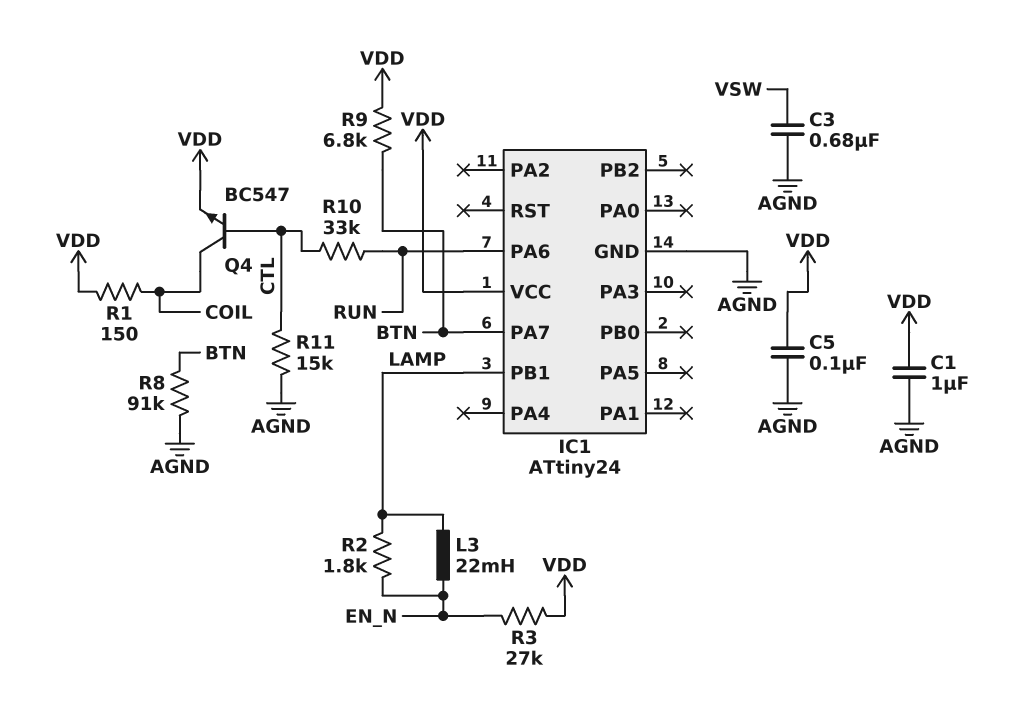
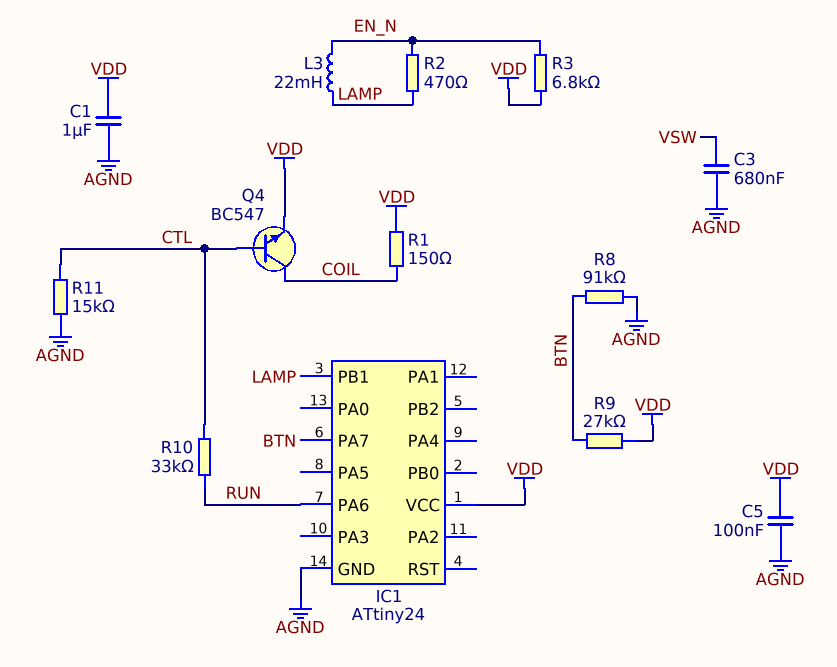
R2: 1.8k (EN_N, LAMP) -> 470 (EN_N, LAMP)
R3: 27k (EN_N, VDD) -> 6.8k (EN_N, VDD)
R9: 6.8k (BTN, VDD) -> 27k (BTN, VDD)

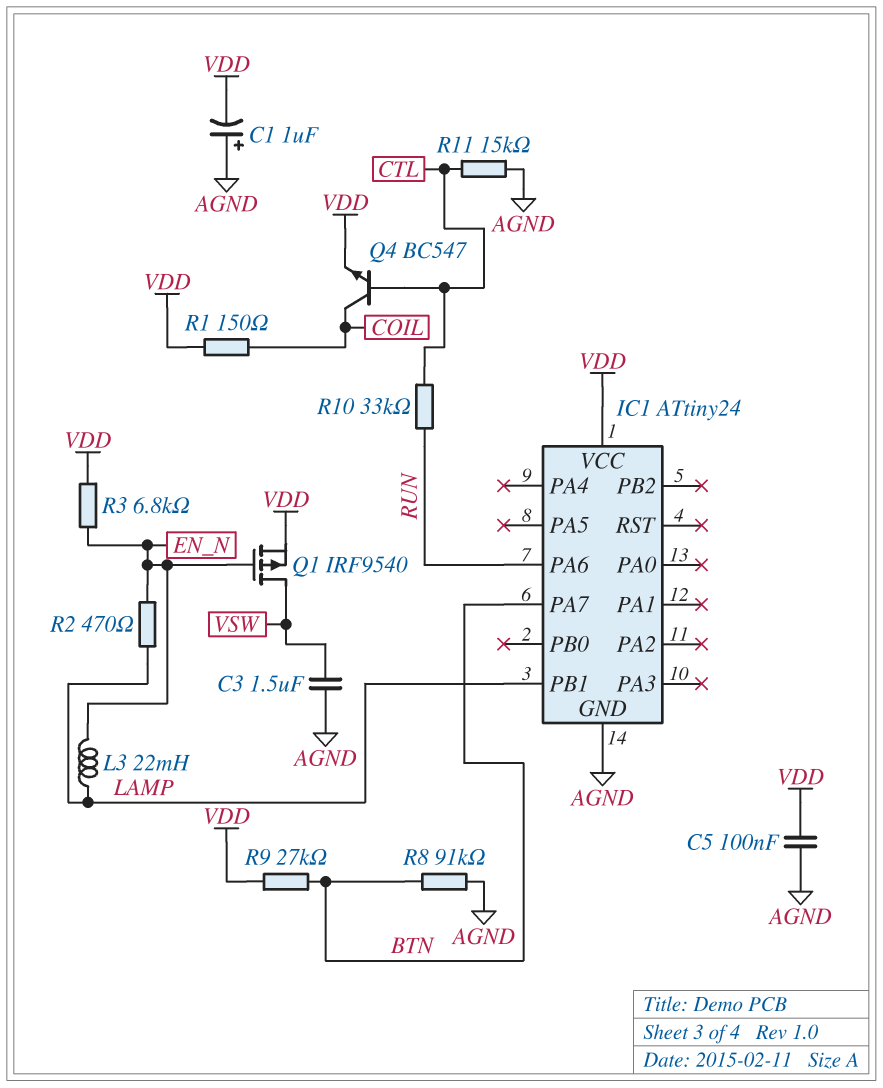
C1: 1uF (AGND, VDD) -> 1uF (plus AGND, minus VDD)
C3: 680nF (AGND, VSW) -> 1.5uF (AGND, VSW)
Q1: none -> PMOS IRF9540 (G EN_N, D VSW, S VDD)

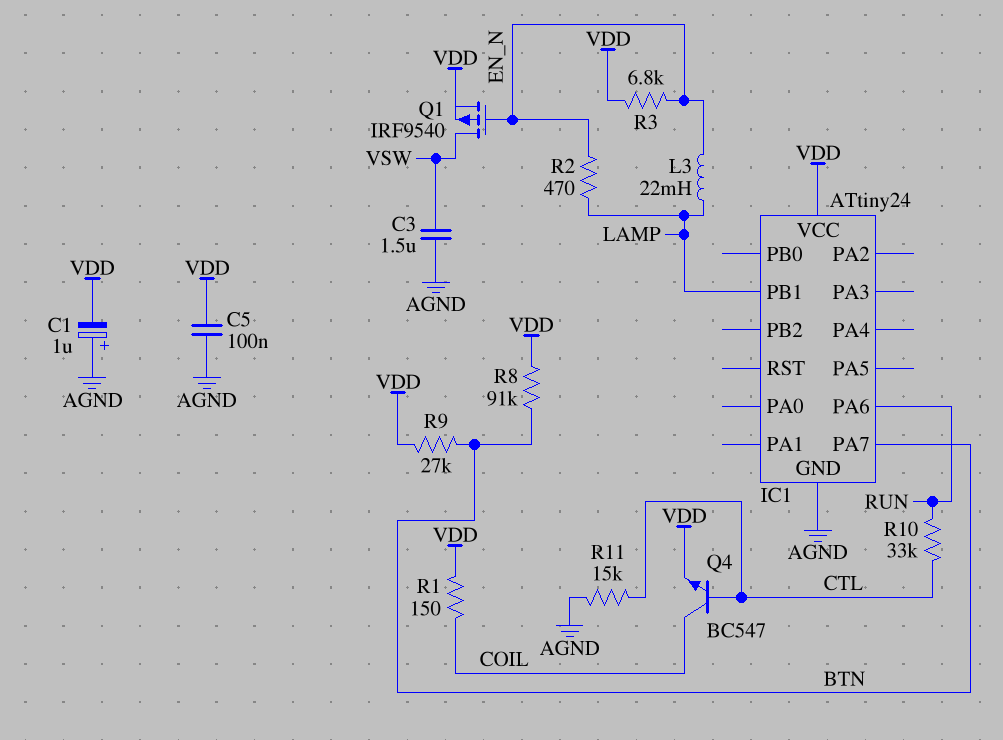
R8: 91k (AGND, BTN) -> 91k (BTN, VDD)

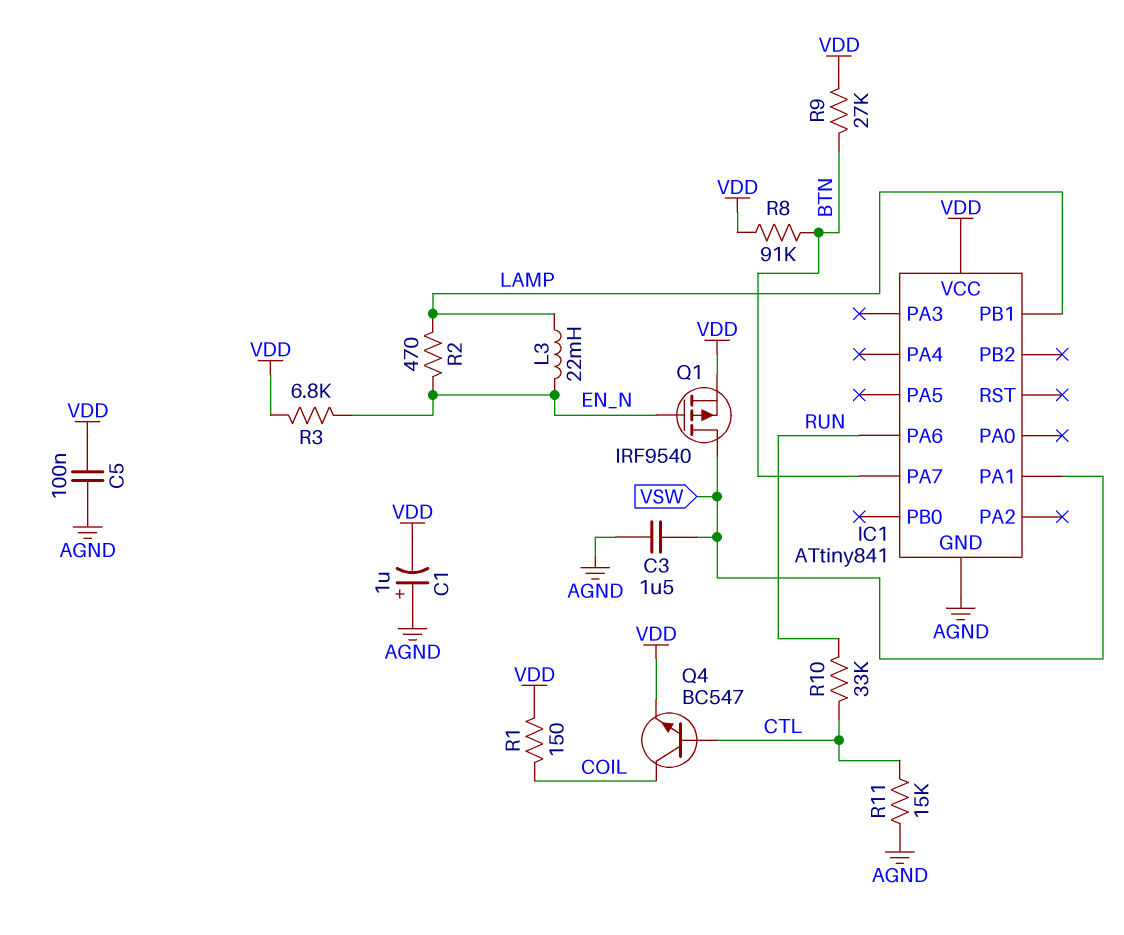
IC1: ATtiny24 -> ATtiny841
IC1 pin PA1: none -> VSW

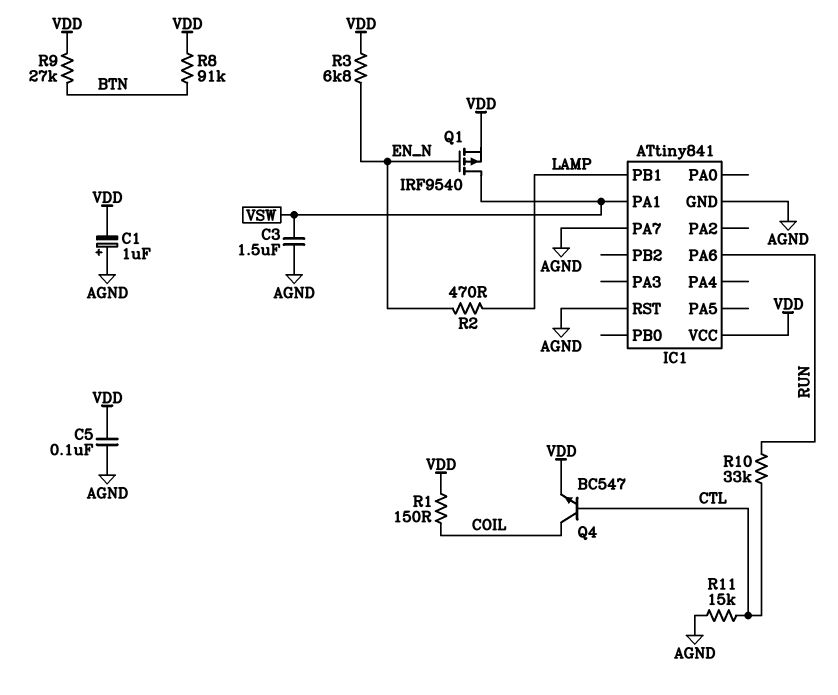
IC1 pin PA7: BTN -> AGND
IC1 pin RST: none -> AGND
L3: 22mH (EN_N, LAMP) -> none

